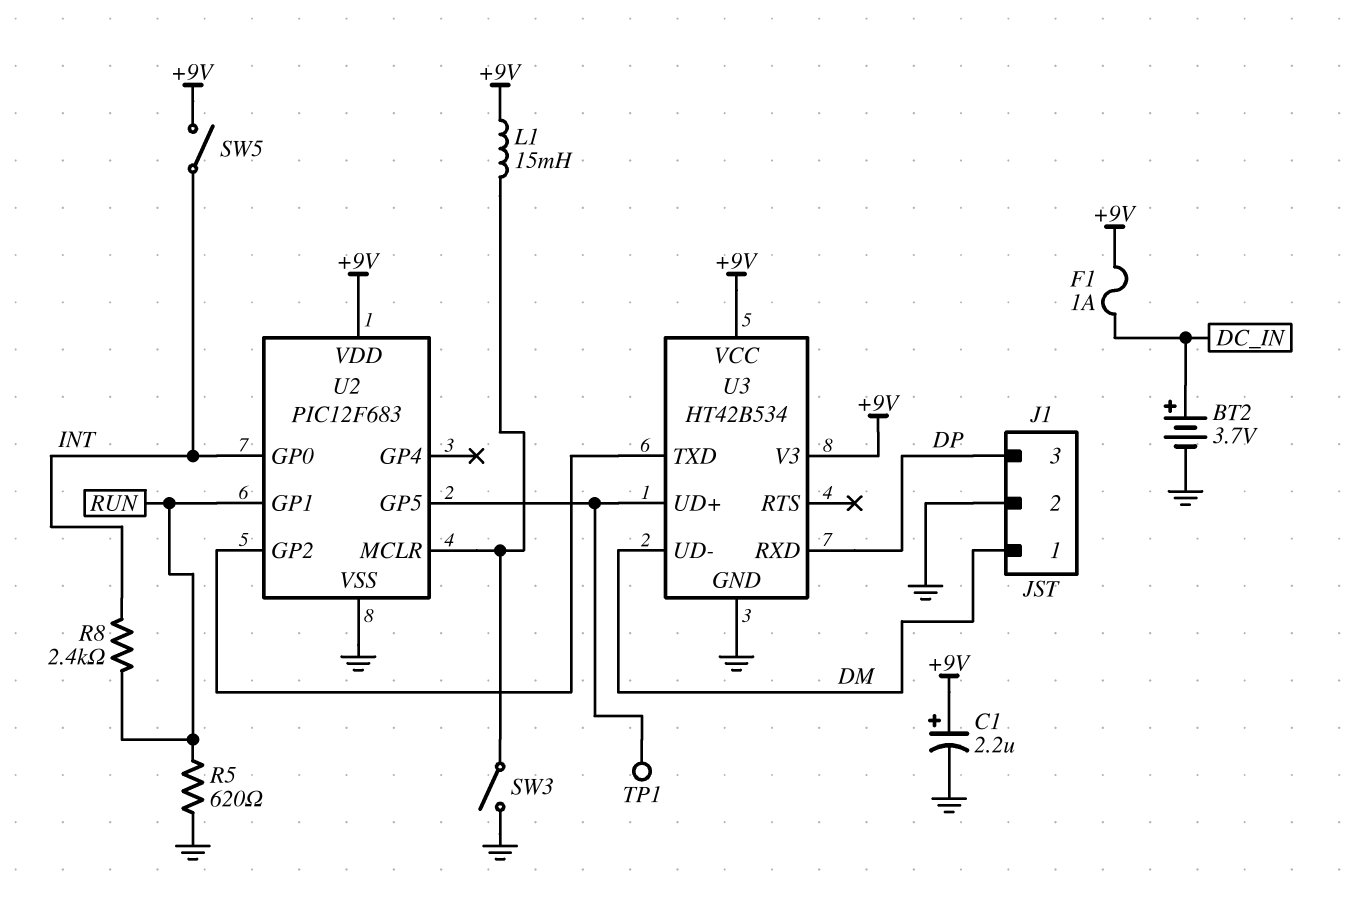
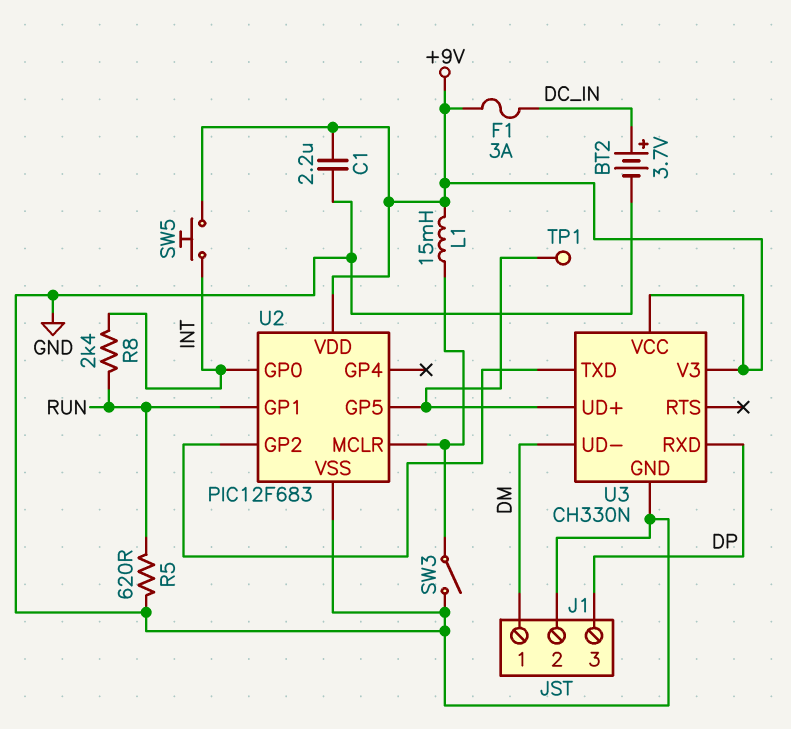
C1: 2.2uF (plus +9V, minus GND) -> 2.2uF (+9V, GND)
F1: 1A (+9V, DC_IN) -> 3A (+9V, DC_IN)
SW5: switch (+9V, INT) -> button (+9V, INT)
U3: HT42B534 -> CH330N

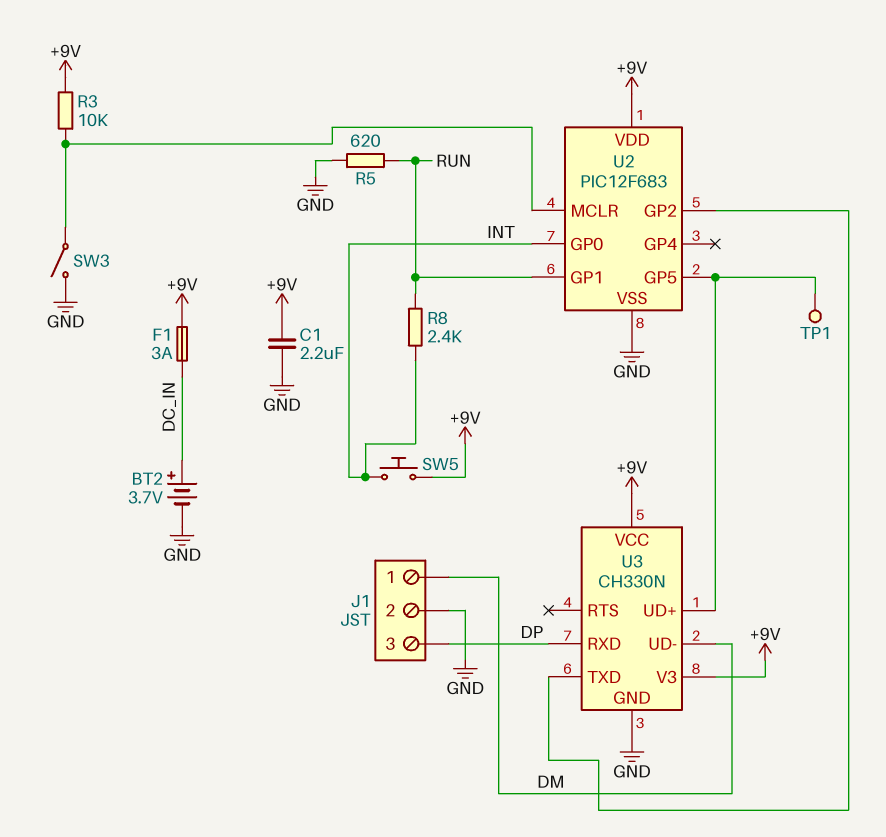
L1: 15mH (+9V, U2/MCLR) -> none
R3: none -> 10k (+9V, U2/MCLR)

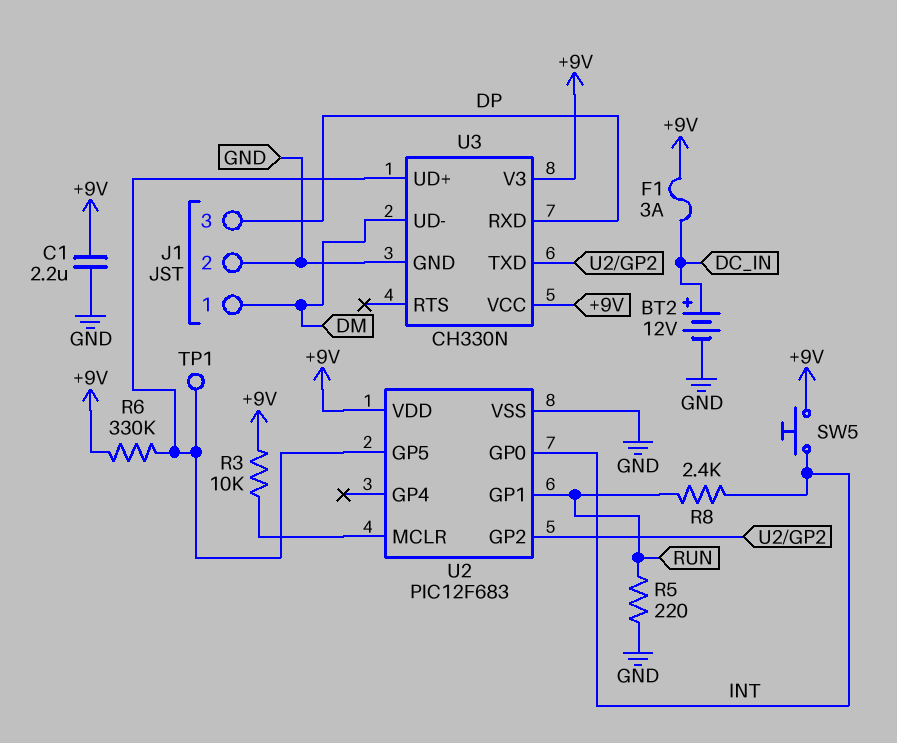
BT2: 3.7V (plus DC_IN, minus GND) -> 12V (plus DC_IN, minus GND)
R5: 620 (GND, RUN) -> 220 (GND, RUN)
R6: none -> 330k (+9V, U2/GP5)
SW3: switch (GND, U2/MCLR) -> none

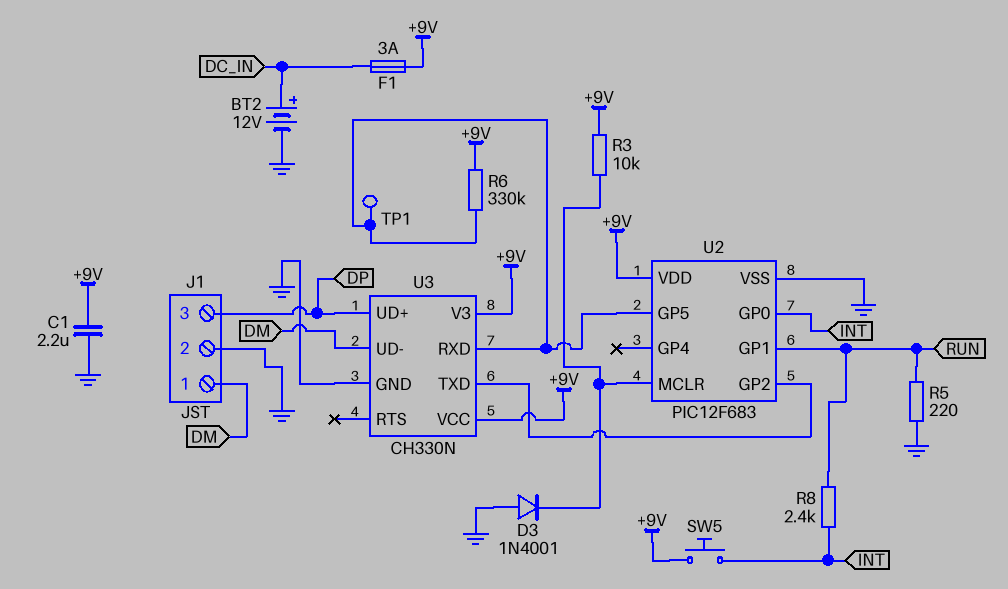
D3: none -> diode 1N4001 (A GND, K U2/MCLR)
U3 pin RXD: DP -> U2/GP5
U3 pin UD+: U2/GP5 -> DP

